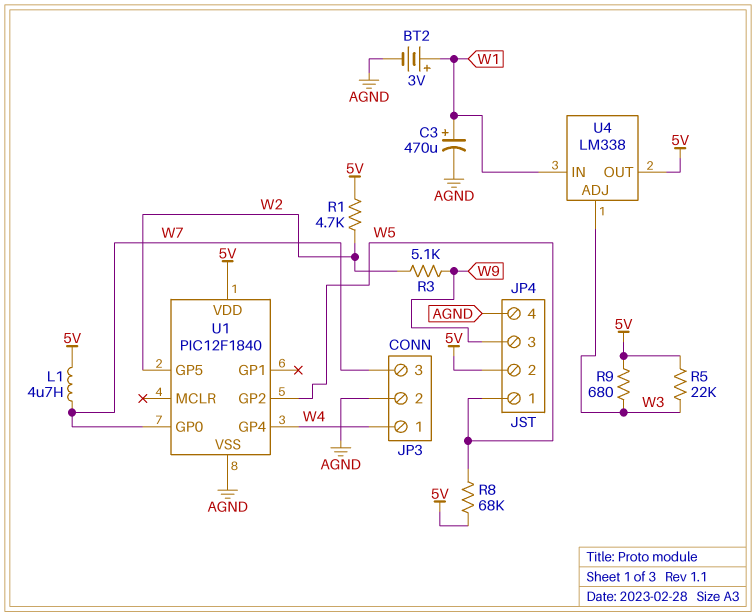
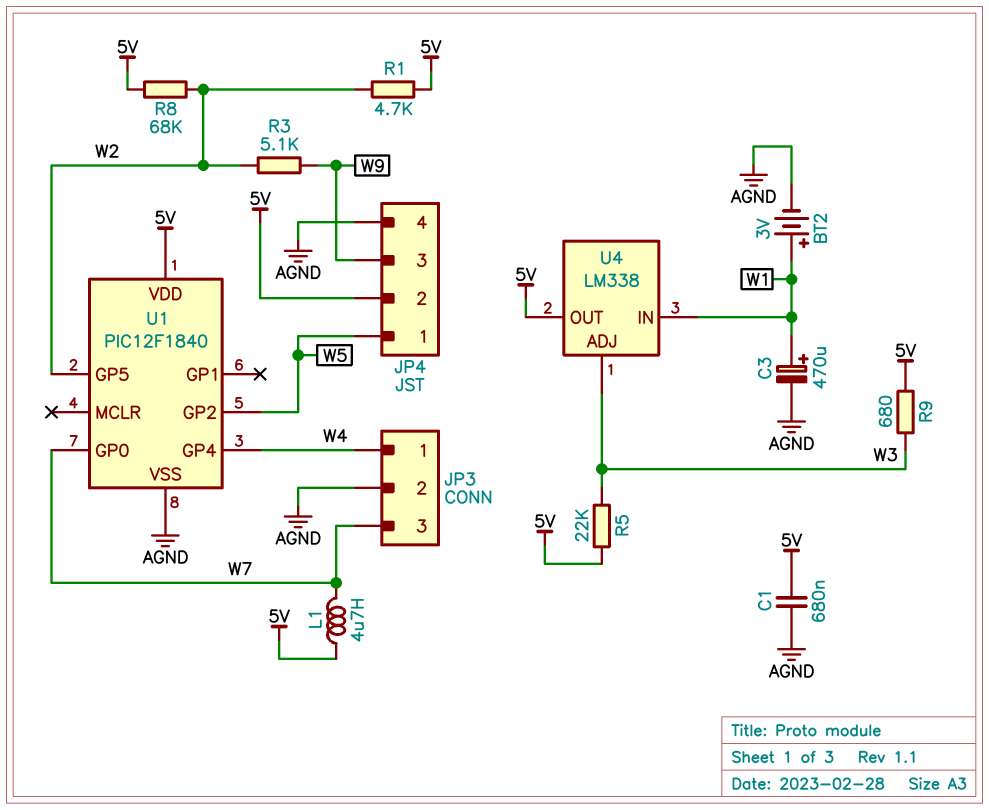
C1: none -> 680nF (5V, AGND)
R8: 68k (5V, W5) -> 68k (5V, W2)

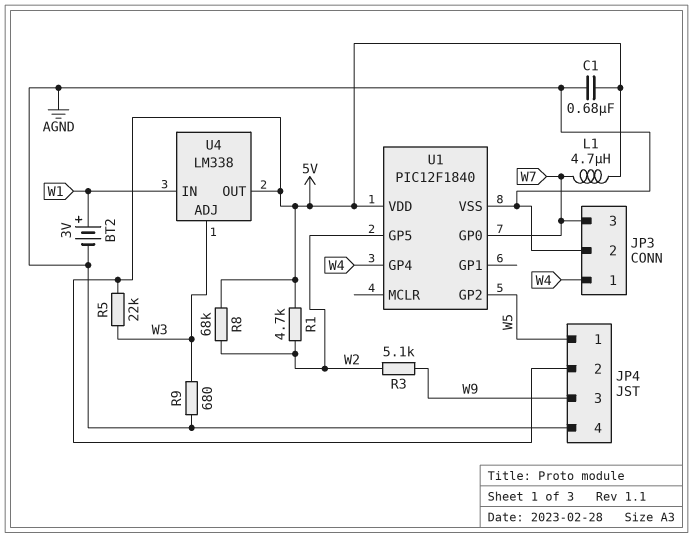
C3: 470uF (plus W1, minus AGND) -> none
R9: 680 (5V, W3) -> 680 (AGND, W3)

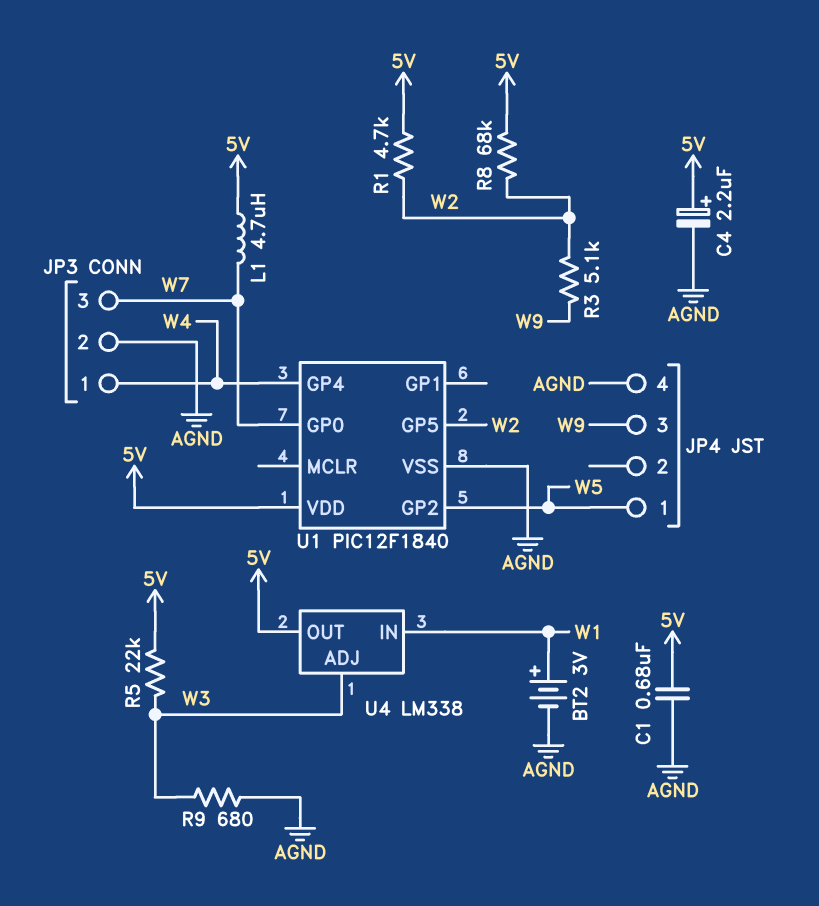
C4: none -> 2.2uF (plus 5V, minus AGND)
JP4 pin 2: 5V -> none

